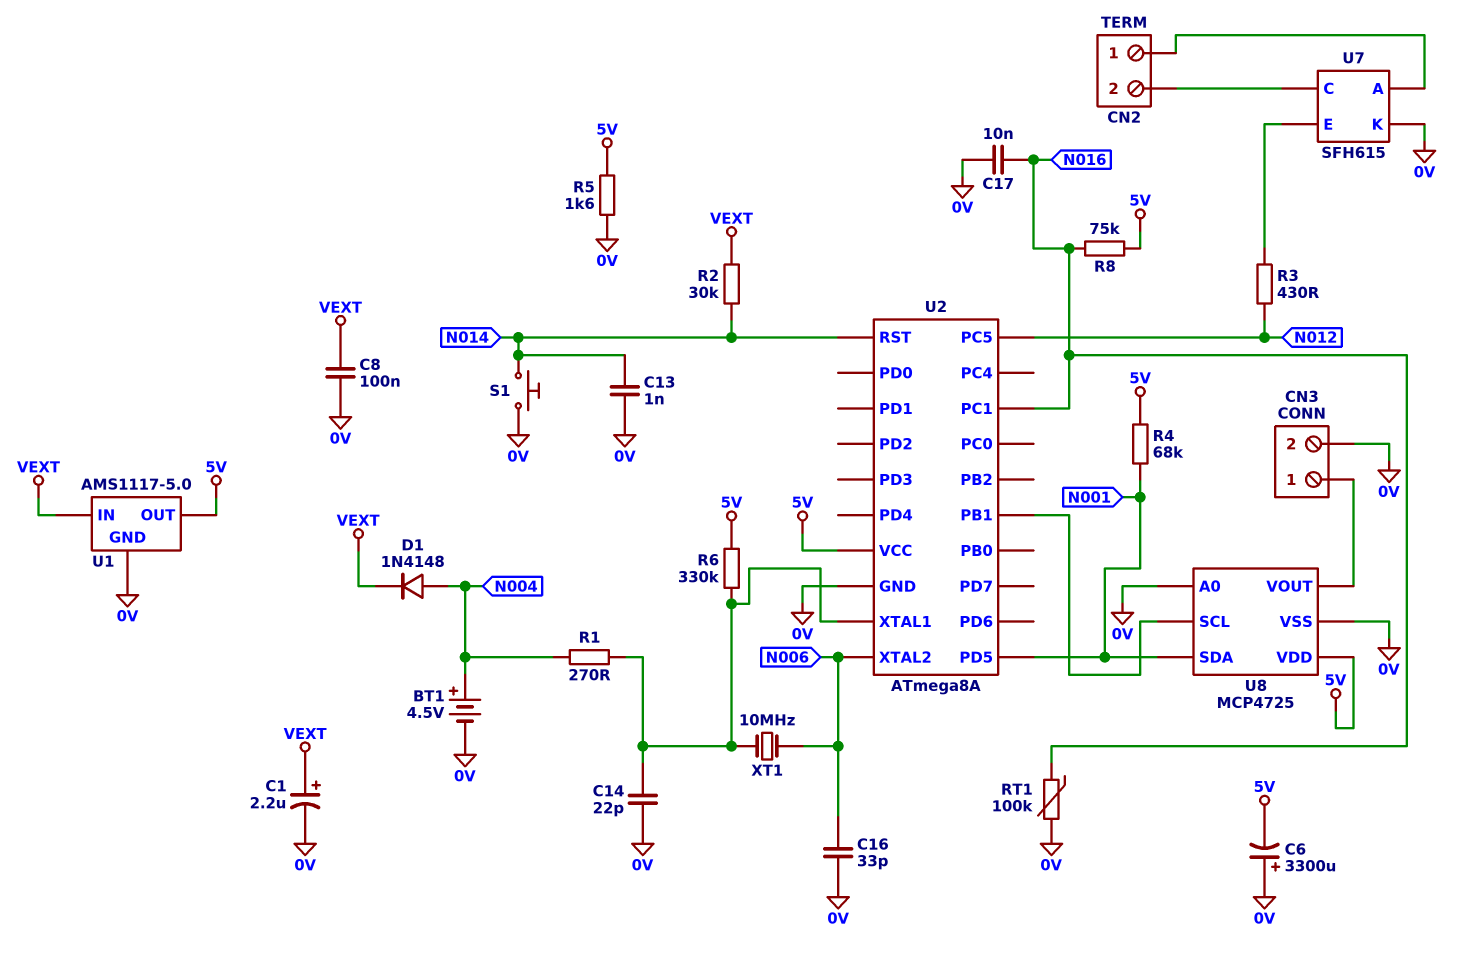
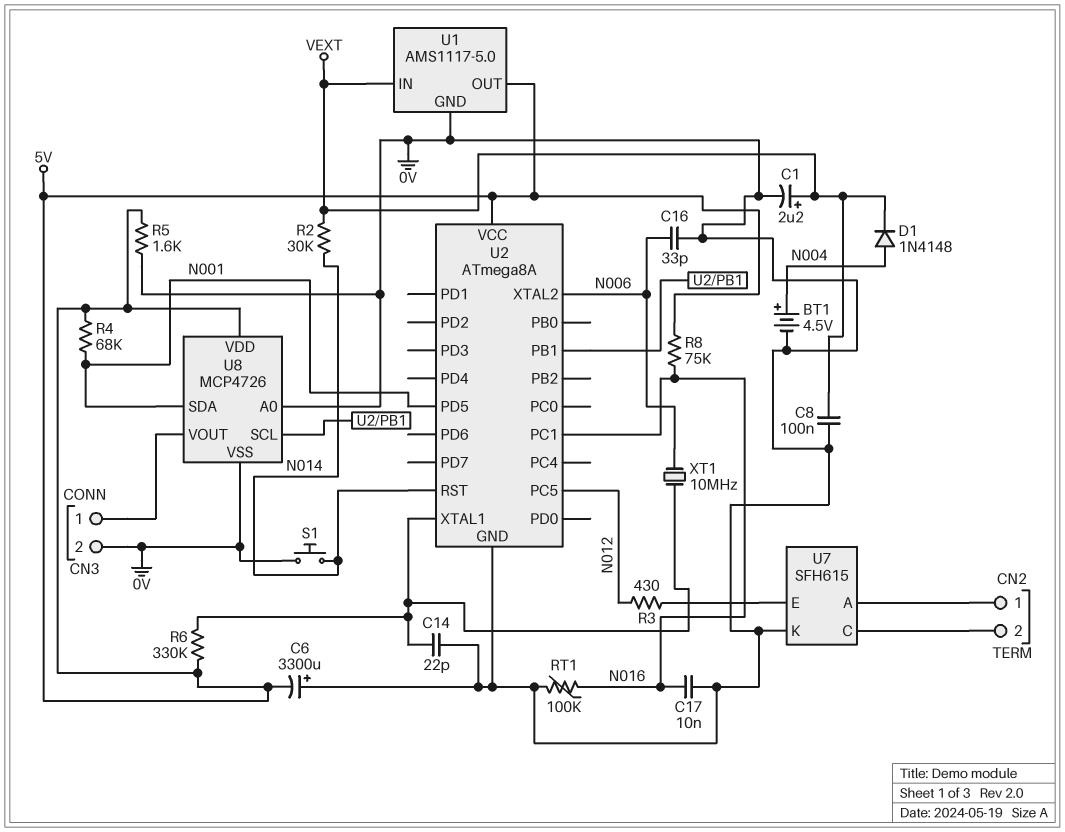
C13: 1nF (0V, N014) -> none
R1: 270 (N004, U2/XTAL1) -> none
U8: MCP4725 -> MCP4726

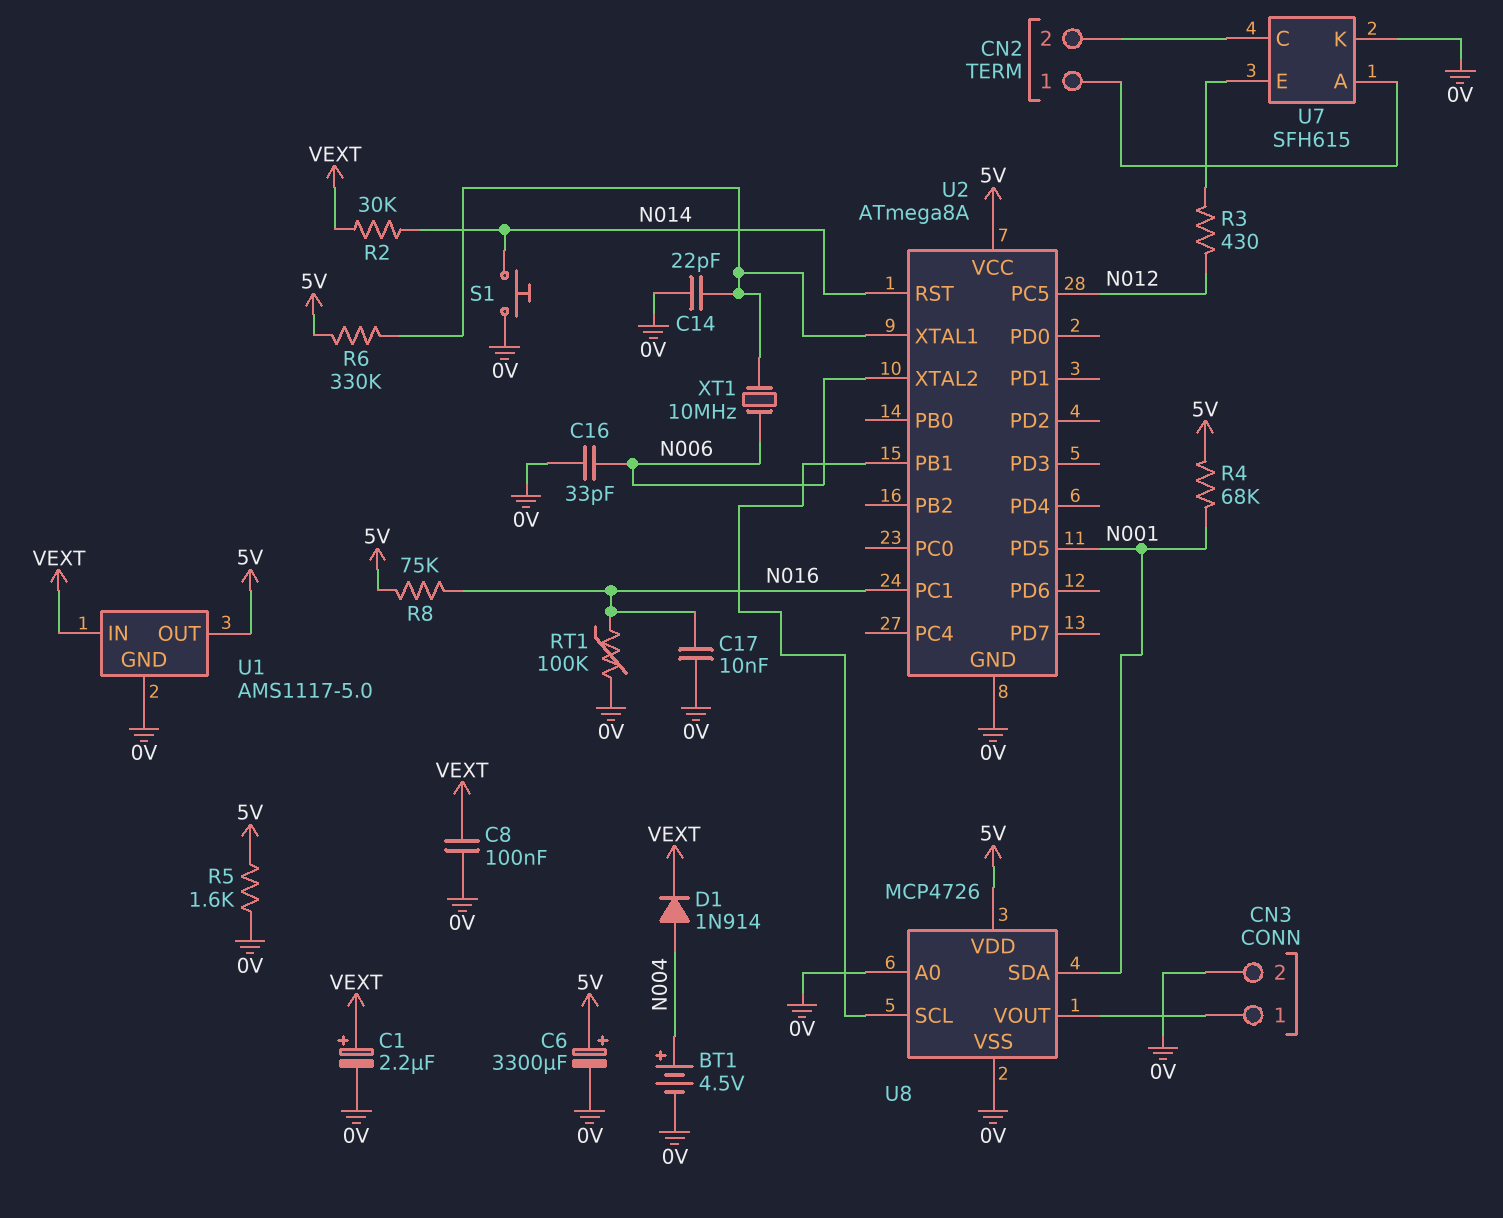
C6: 3300uF (plus 0V, minus 5V) -> 3300uF (plus 5V, minus 0V)
D1: diode 1N4148 (A N004, K VEXT) -> diode 1N914 (A N004, K VEXT)

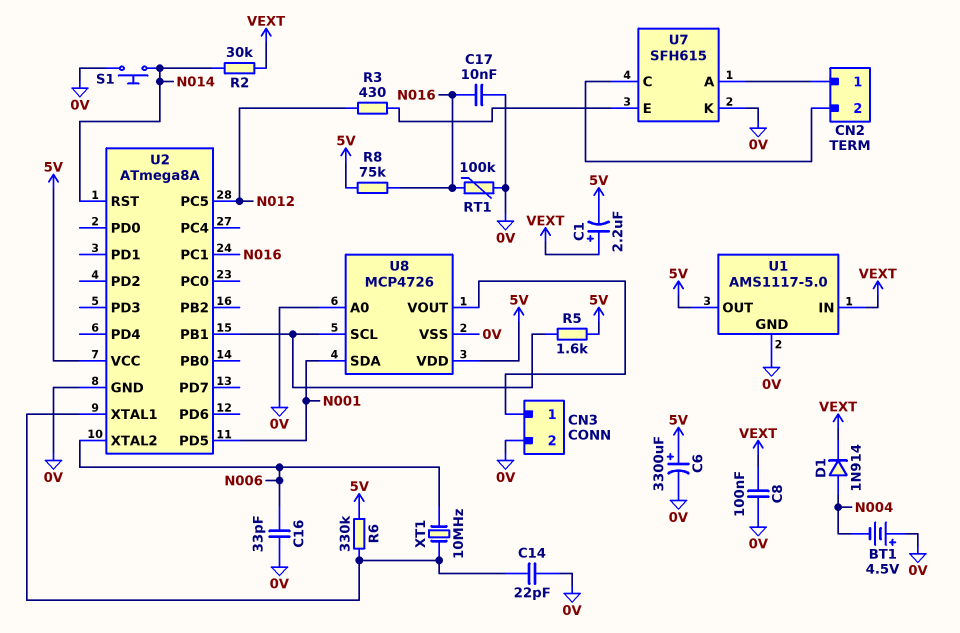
BT1: 4.5V (plus N004, minus 0V) -> 4.5V (plus 0V, minus N004)
C1: 2.2uF (plus VEXT, minus 0V) -> 2.2uF (plus VEXT, minus 5V)
R4: 68k (5V, N001) -> none
R5: 1.6k (0V, 5V) -> 1.6k (5V, U2/PB1)

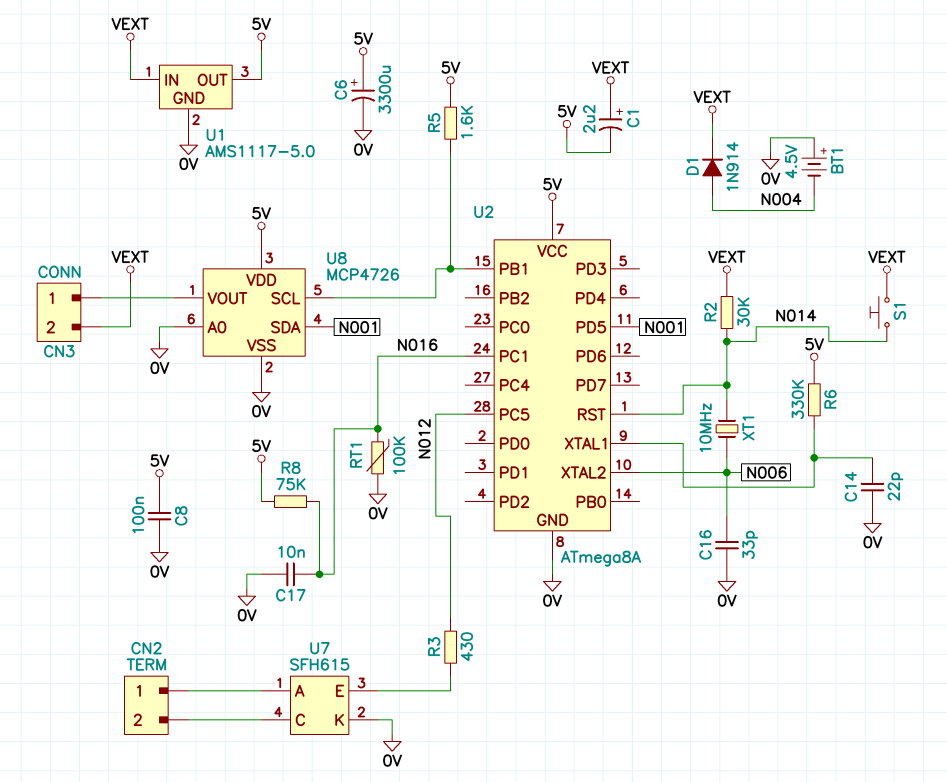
C8: 100nF (0V, VEXT) -> 100nF (0V, 5V)
CN3 pin 2: 0V -> VEXT
S1: button (0V, N014) -> button (N014, VEXT)
XT1: 10MHz (N006, U2/XTAL1) -> 10MHz (N006, N014)

